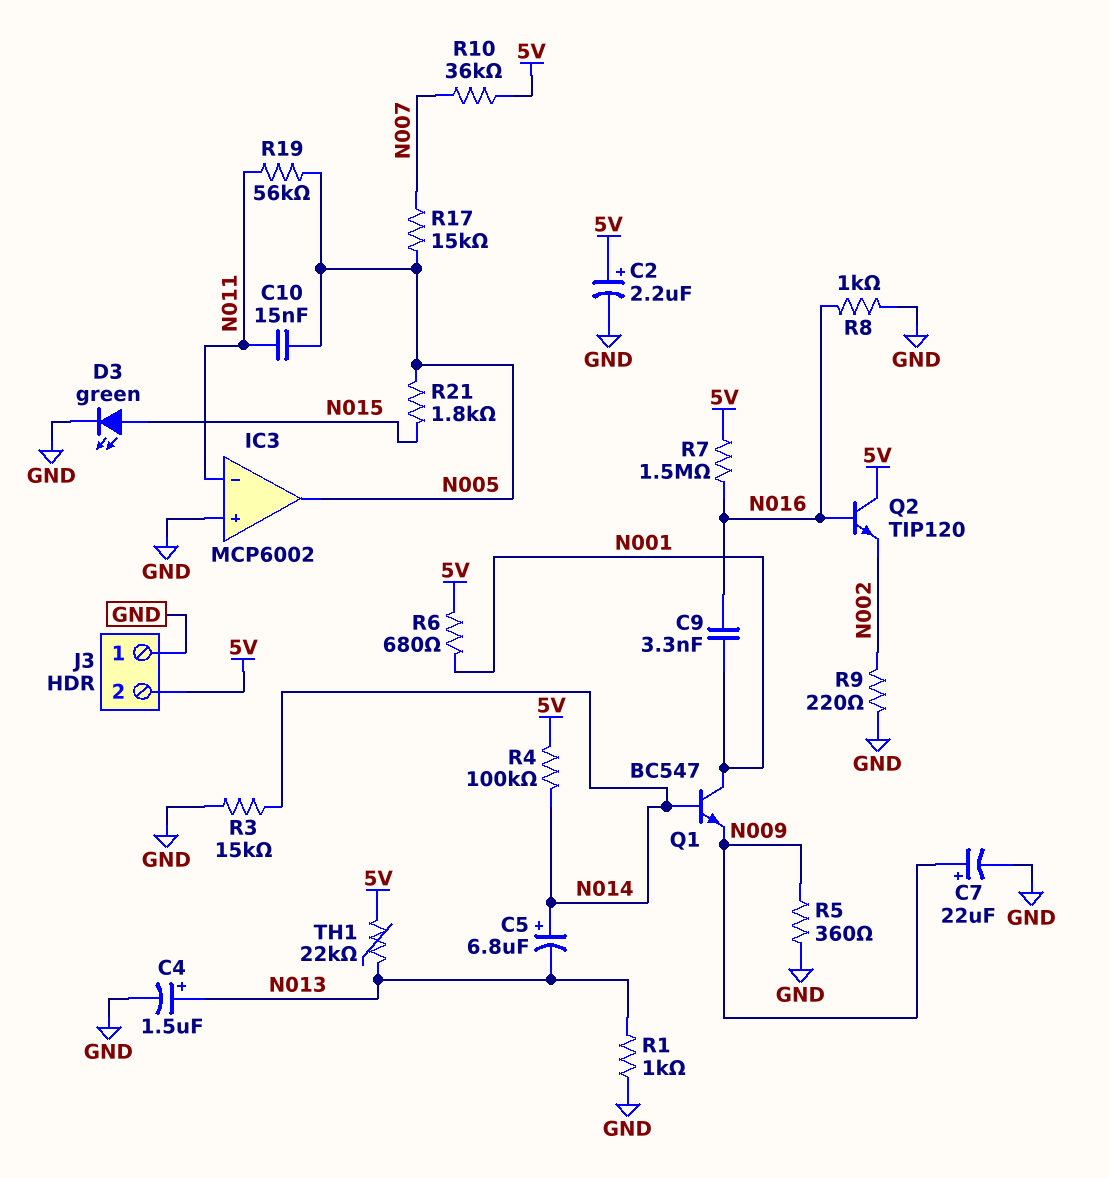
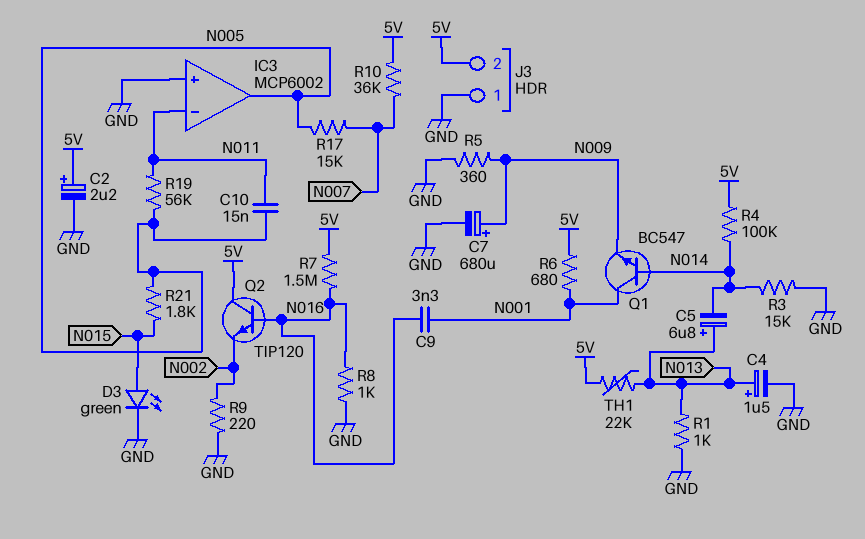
C5: 6.8uF (plus N014, minus N013) -> 6.8uF (plus N013, minus N014)
C7: 22uF (plus N009, minus GND) -> 680uF (plus N009, minus GND)

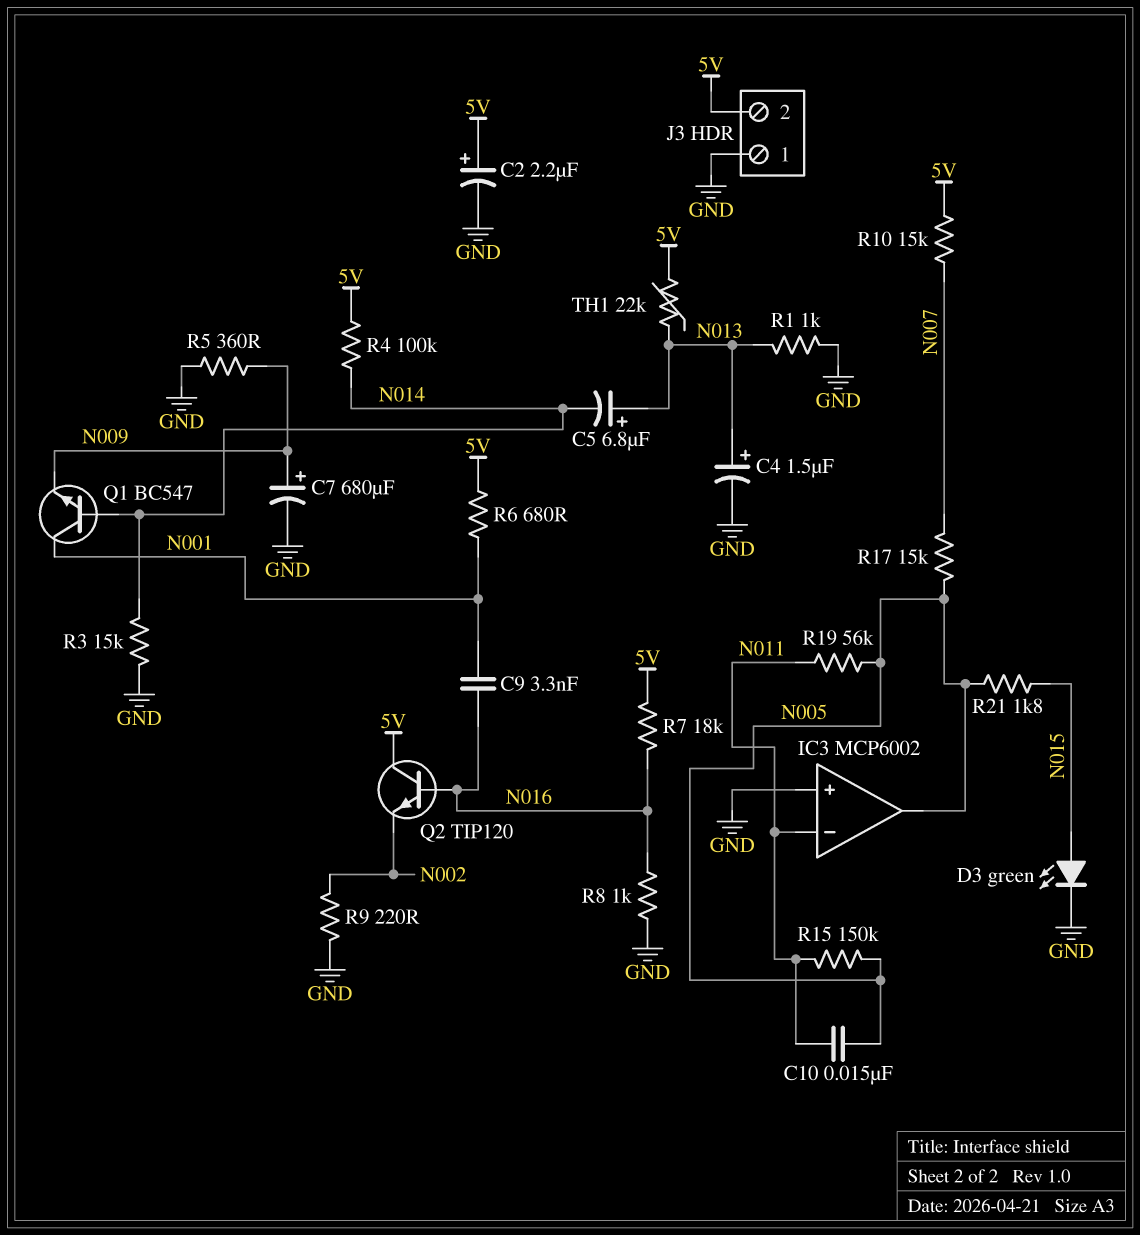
R7: 1.5M (5V, N016) -> 18k (5V, N016)
R10: 36k (5V, N007) -> 15k (5V, N007)
R15: none -> 150k (N005, N011)

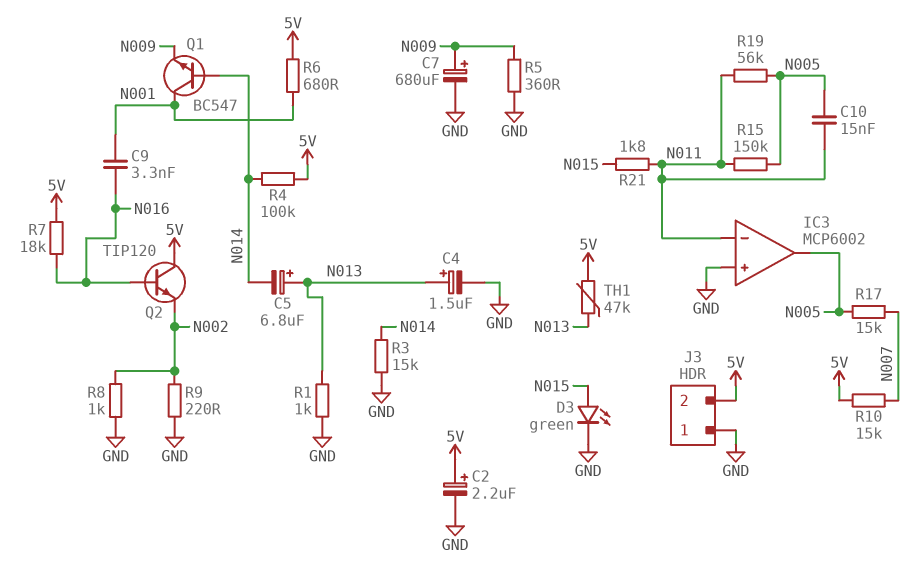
R8: 1k (GND, N016) -> 1k (GND, N002)
R21: 1.8k (N005, N015) -> 1.8k (N011, N015)
TH1: 22k (5V, N013) -> 47k (5V, N013)

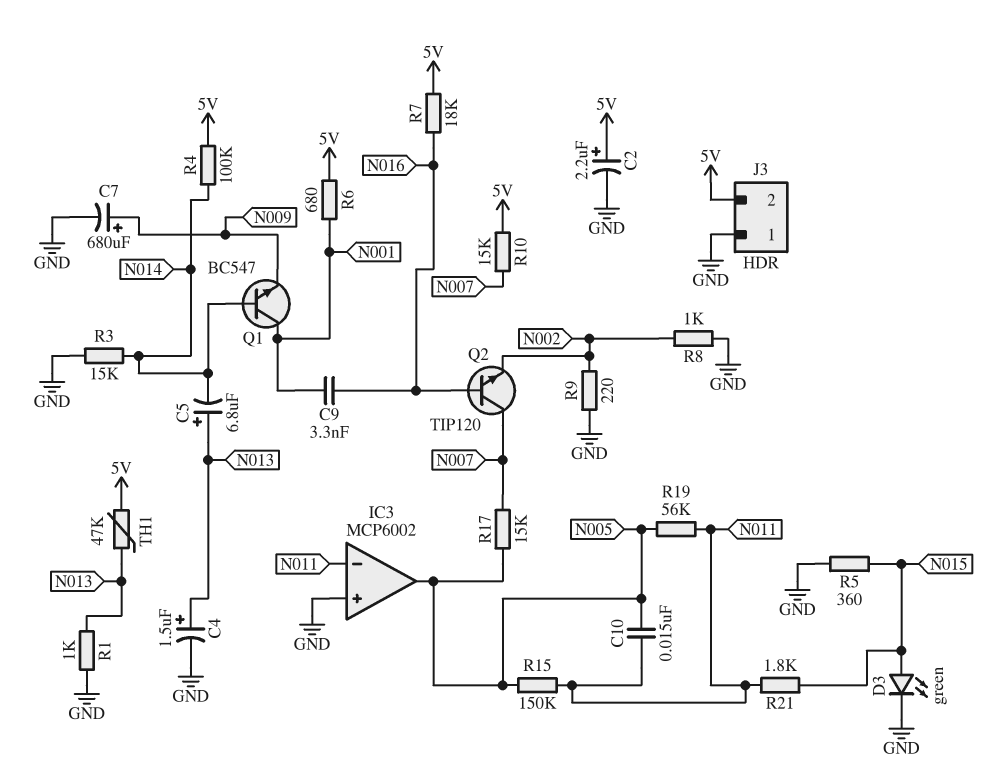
Q2: NPN TIP120 (B N016, C 5V, E N002) -> NPN TIP120 (B N016, C N007, E N002)
R5: 360 (GND, N009) -> 360 (GND, N015)

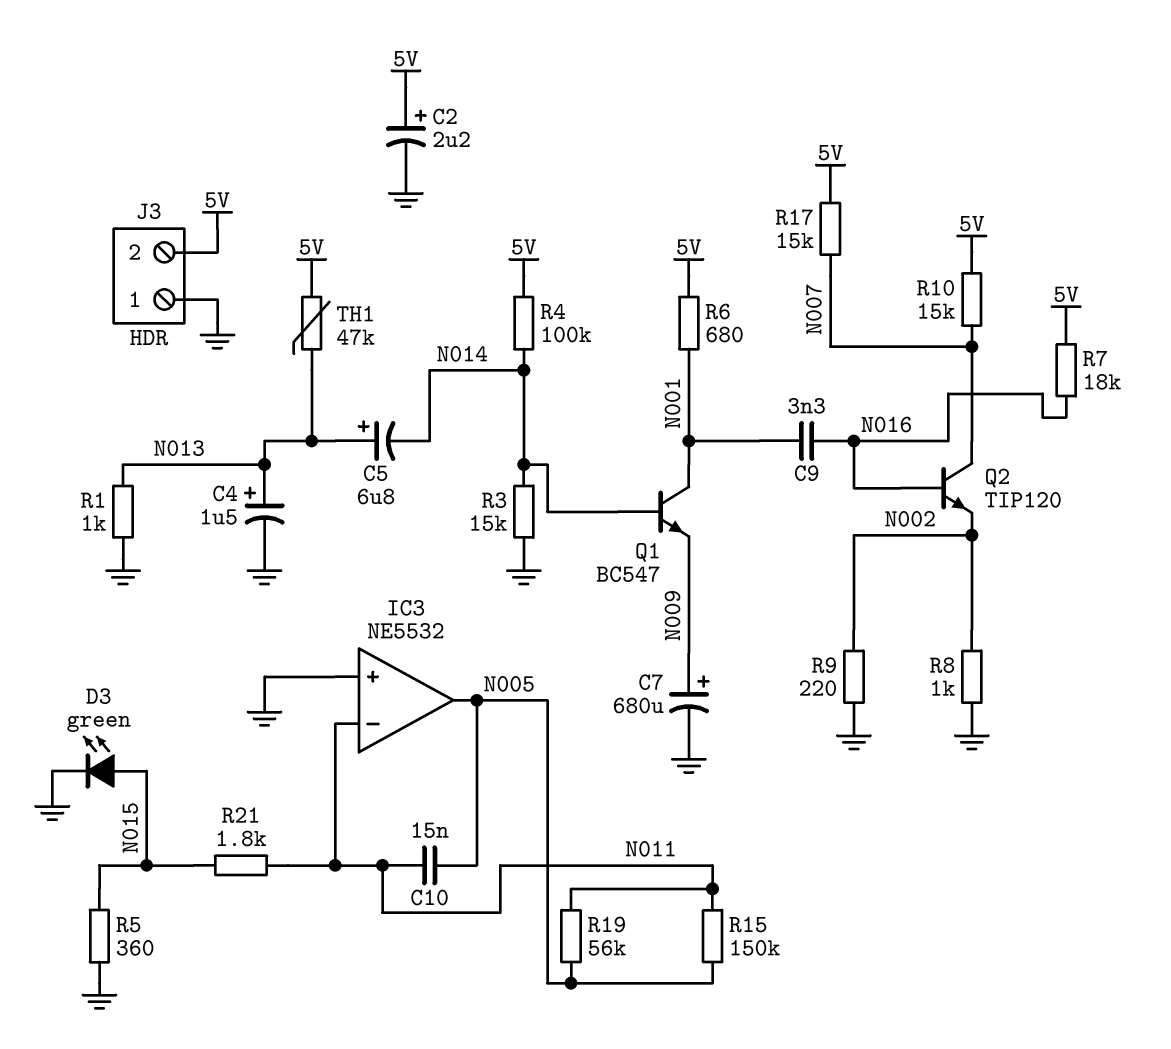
IC3: MCP6002 -> NE5532
R17: 15k (N005, N007) -> 15k (5V, N007)

